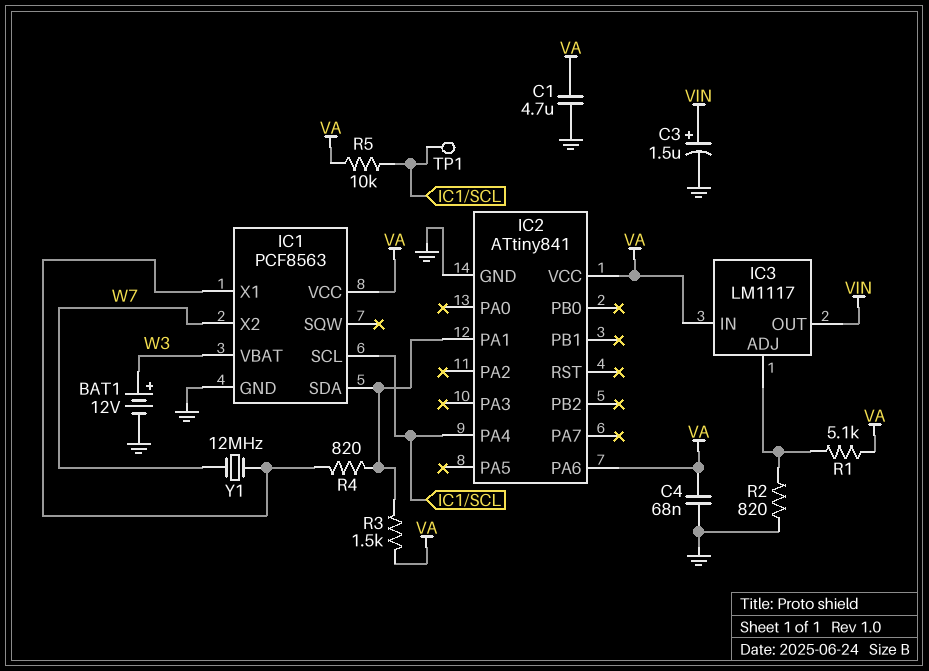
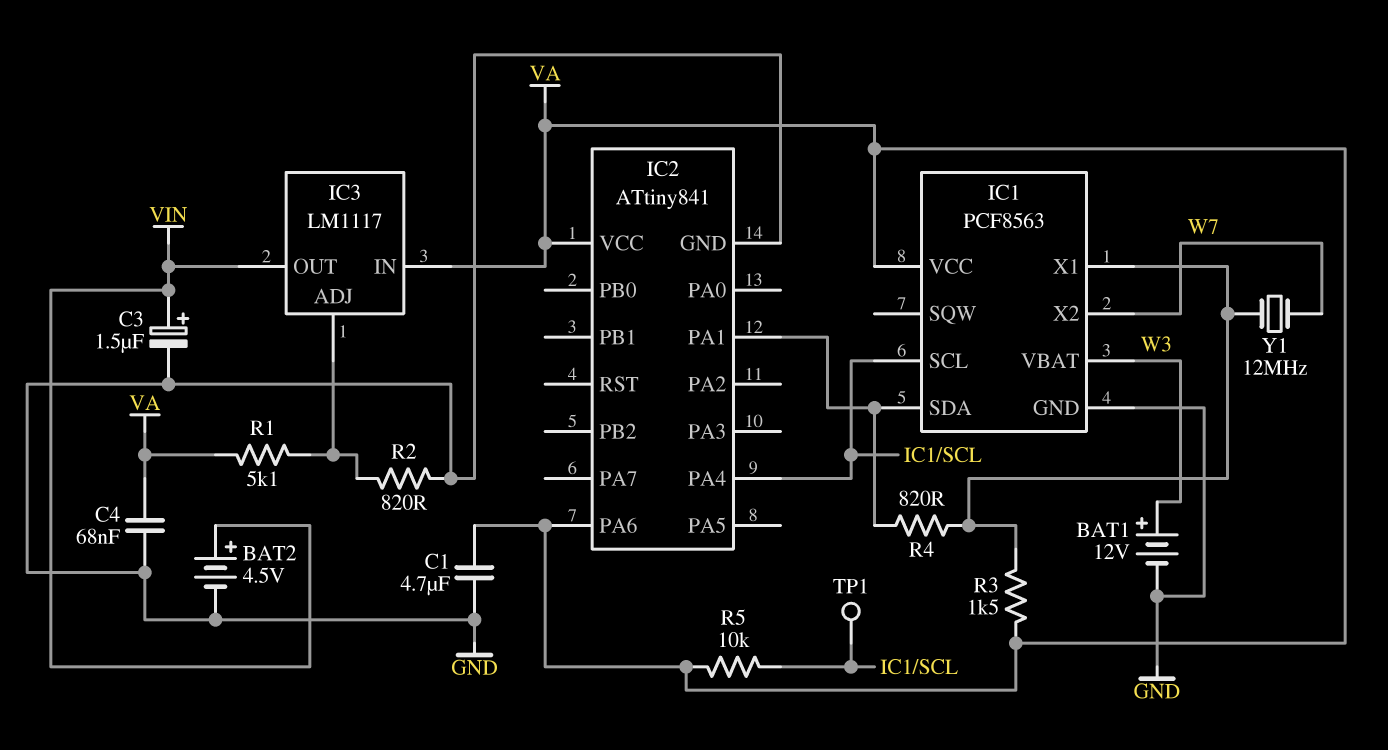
BAT2: none -> 4.5V (plus VIN, minus GND)
R3: 1.5k (IC1/SDA, VA) -> 1.5k (IC1/X1, VA)

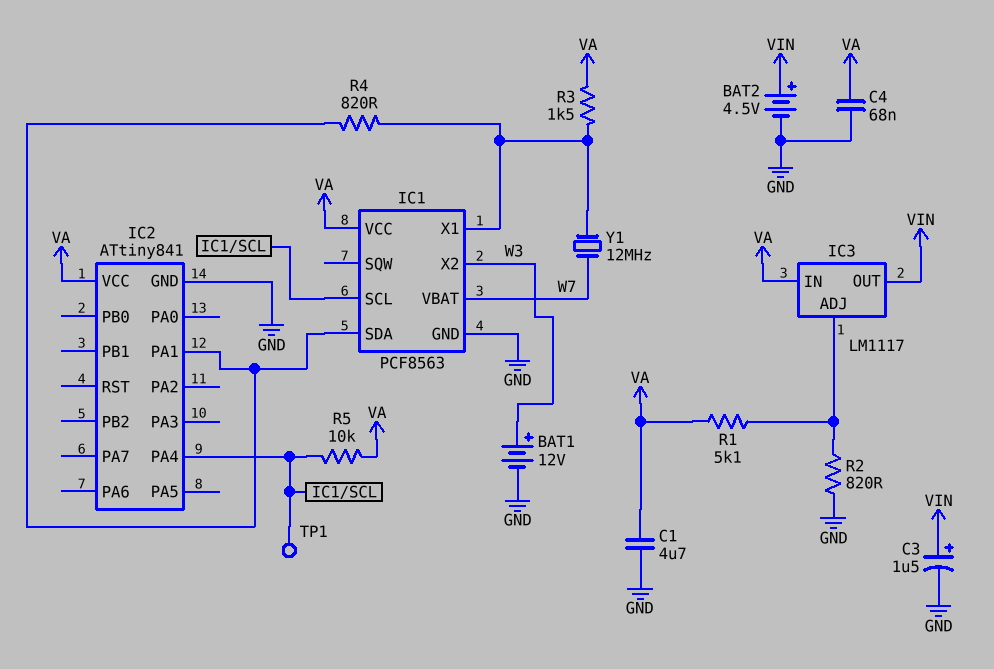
IC1 pin VBAT: W3 -> W7
IC1 pin X2: W7 -> W3
IC2 pin PA6: VA -> none

